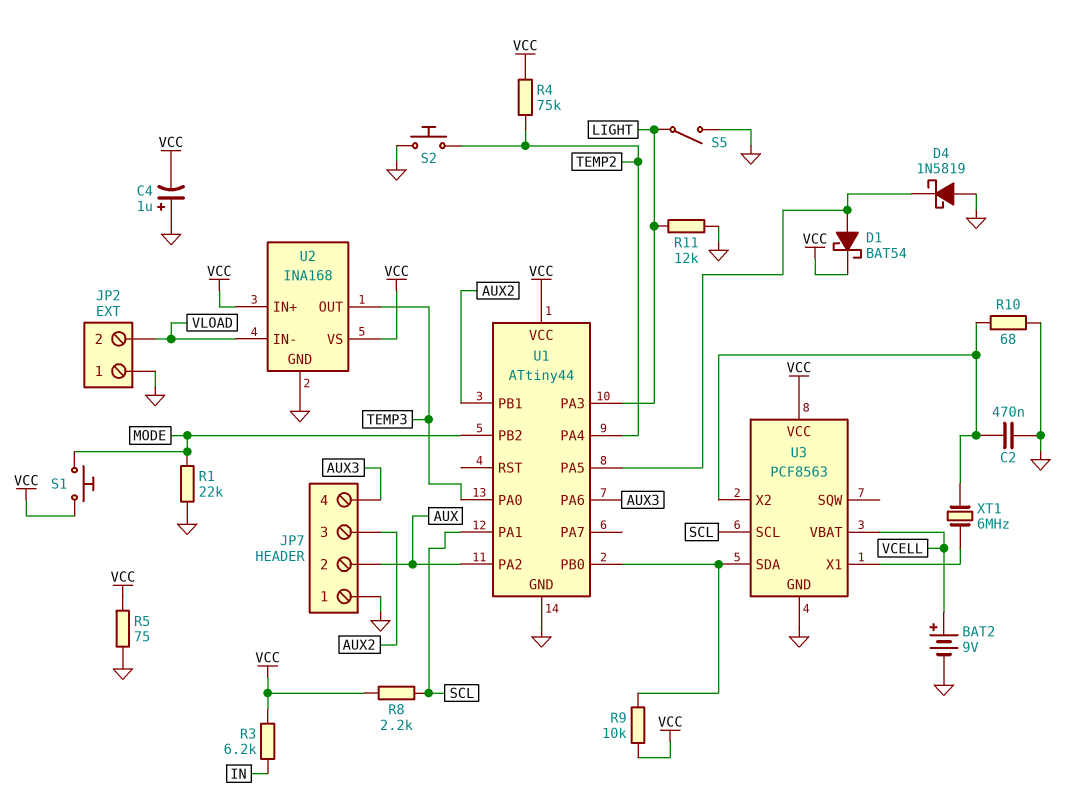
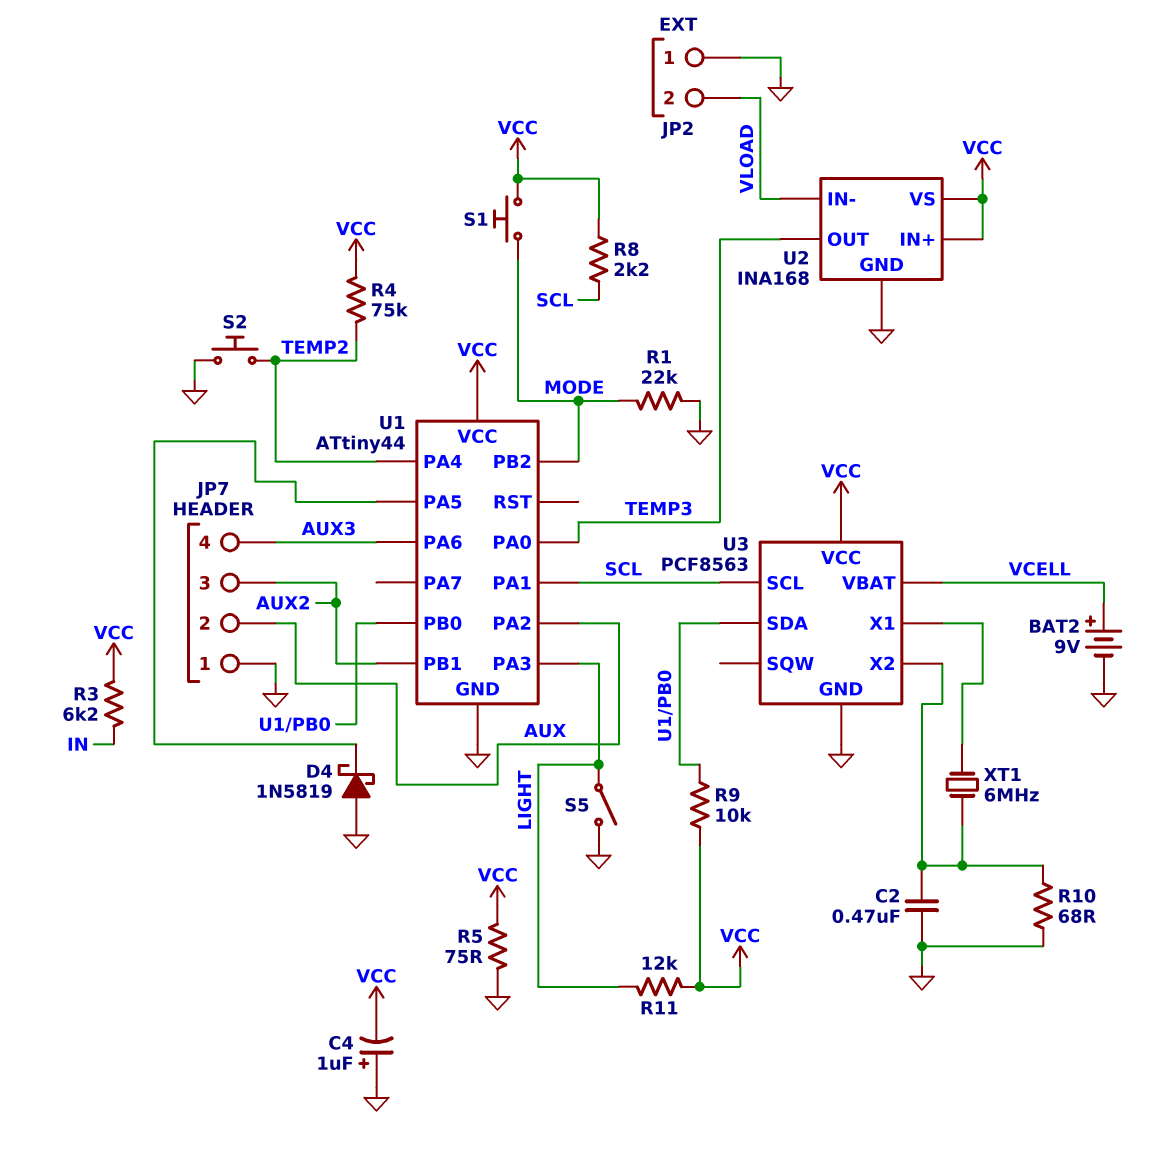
D1: schottky BAT54 (A U1/PA5, K VCC) -> none
R11: 12k (GND, LIGHT) -> 12k (LIGHT, VCC)

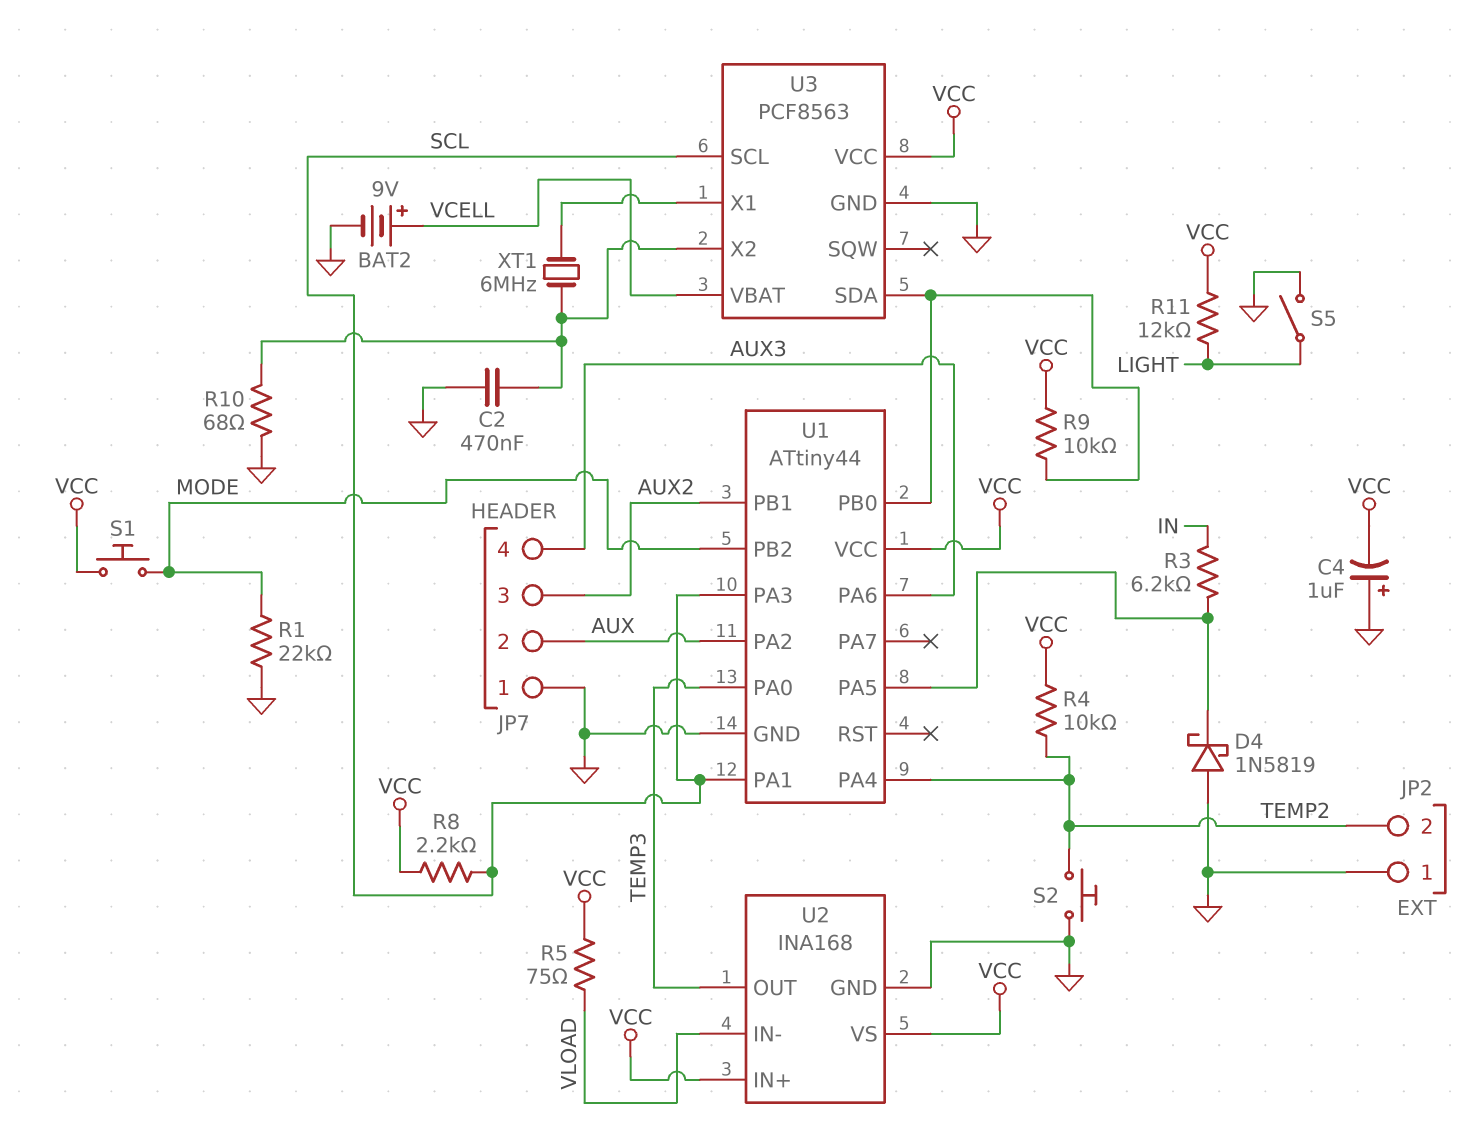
JP2 pin 2: VLOAD -> TEMP2
R3: 6.2k (IN, VCC) -> 6.2k (IN, U1/PA5)
R4: 75k (TEMP2, VCC) -> 10k (TEMP2, VCC)
R5: 75 (GND, VCC) -> 75 (VCC, VLOAD)
U1 pin PA3: LIGHT -> SCL

